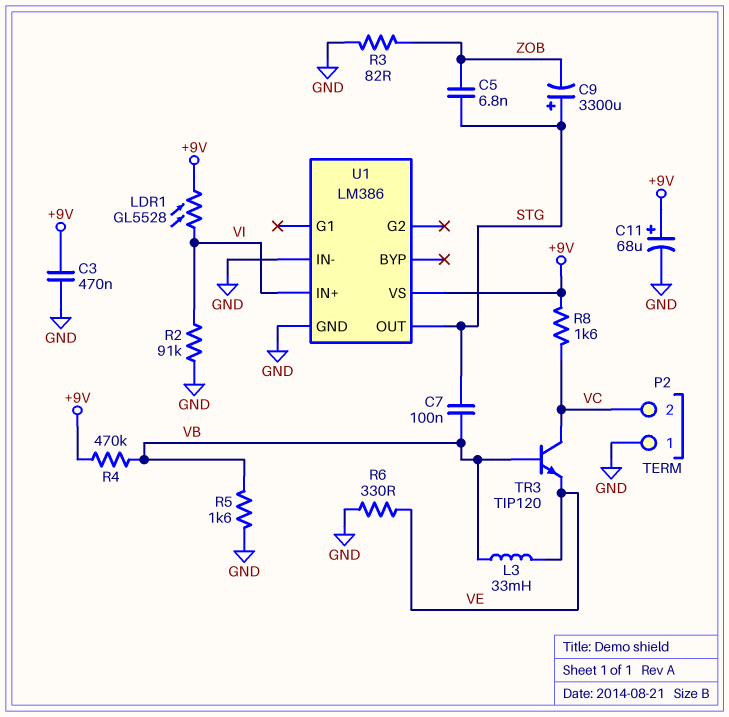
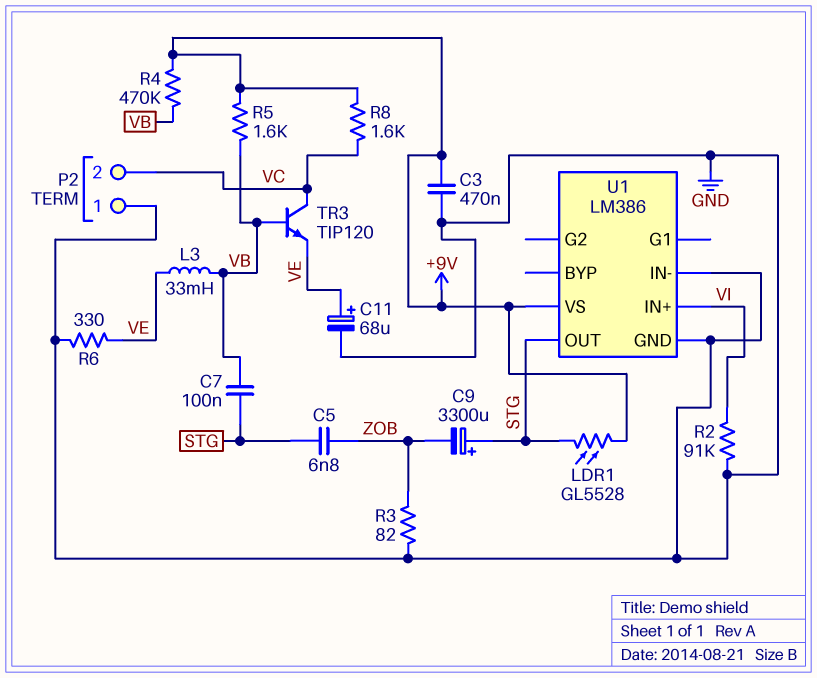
C11: 68uF (plus +9V, minus GND) -> 68uF (plus VE, minus GND)
LDR1: GL5528 (+9V, VI) -> GL5528 (+9V, STG)
R5: 1.6k (GND, VB) -> 1.6k (+9V, VB)

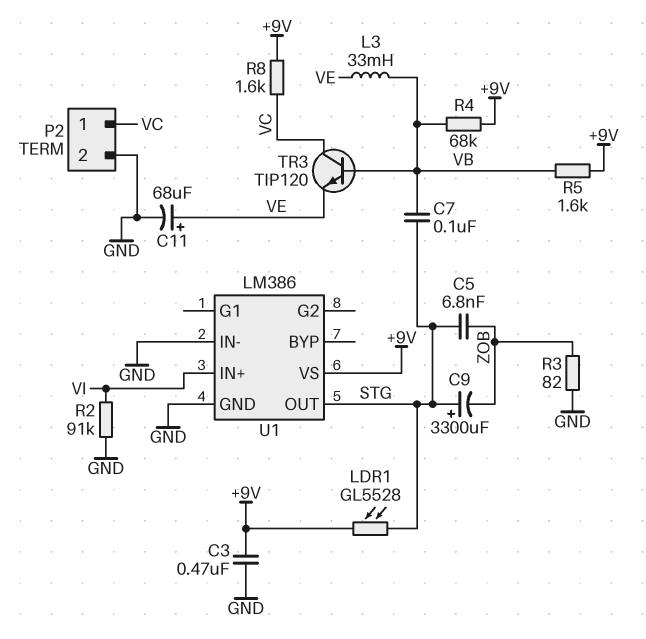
P2 pin 1: GND -> VC
P2 pin 2: VC -> GND
R4: 470k (+9V, VB) -> 68k (+9V, VB)
R6: 330 (GND, VE) -> none

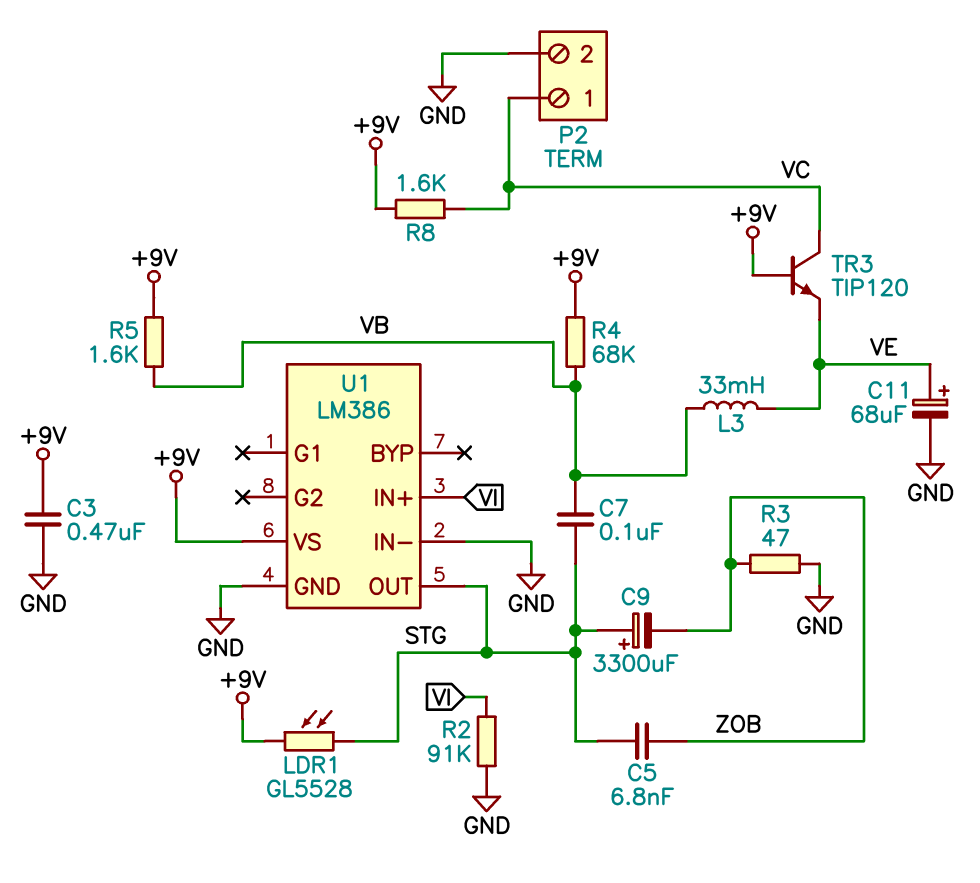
R3: 82 (GND, ZOB) -> 47 (GND, ZOB)
TR3: NPN TIP120 (B VB, C VC, E VE) -> NPN TIP120 (B +9V, C VC, E VE)

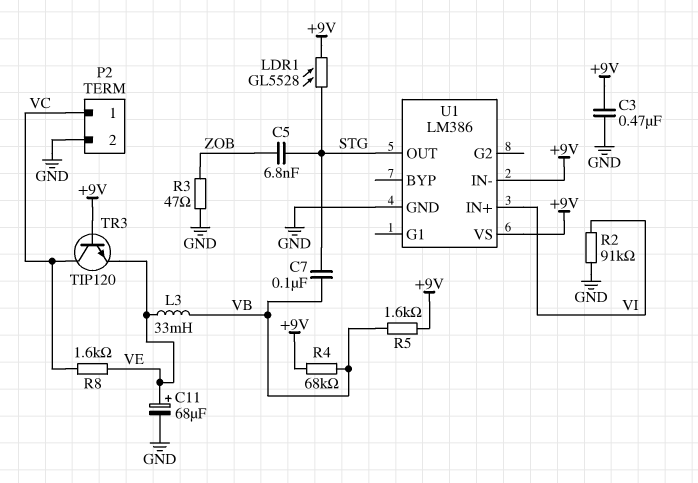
C9: 3300uF (plus STG, minus ZOB) -> none
R8: 1.6k (+9V, VC) -> 1.6k (VC, VE)
U1 pin IN-: GND -> +9V

